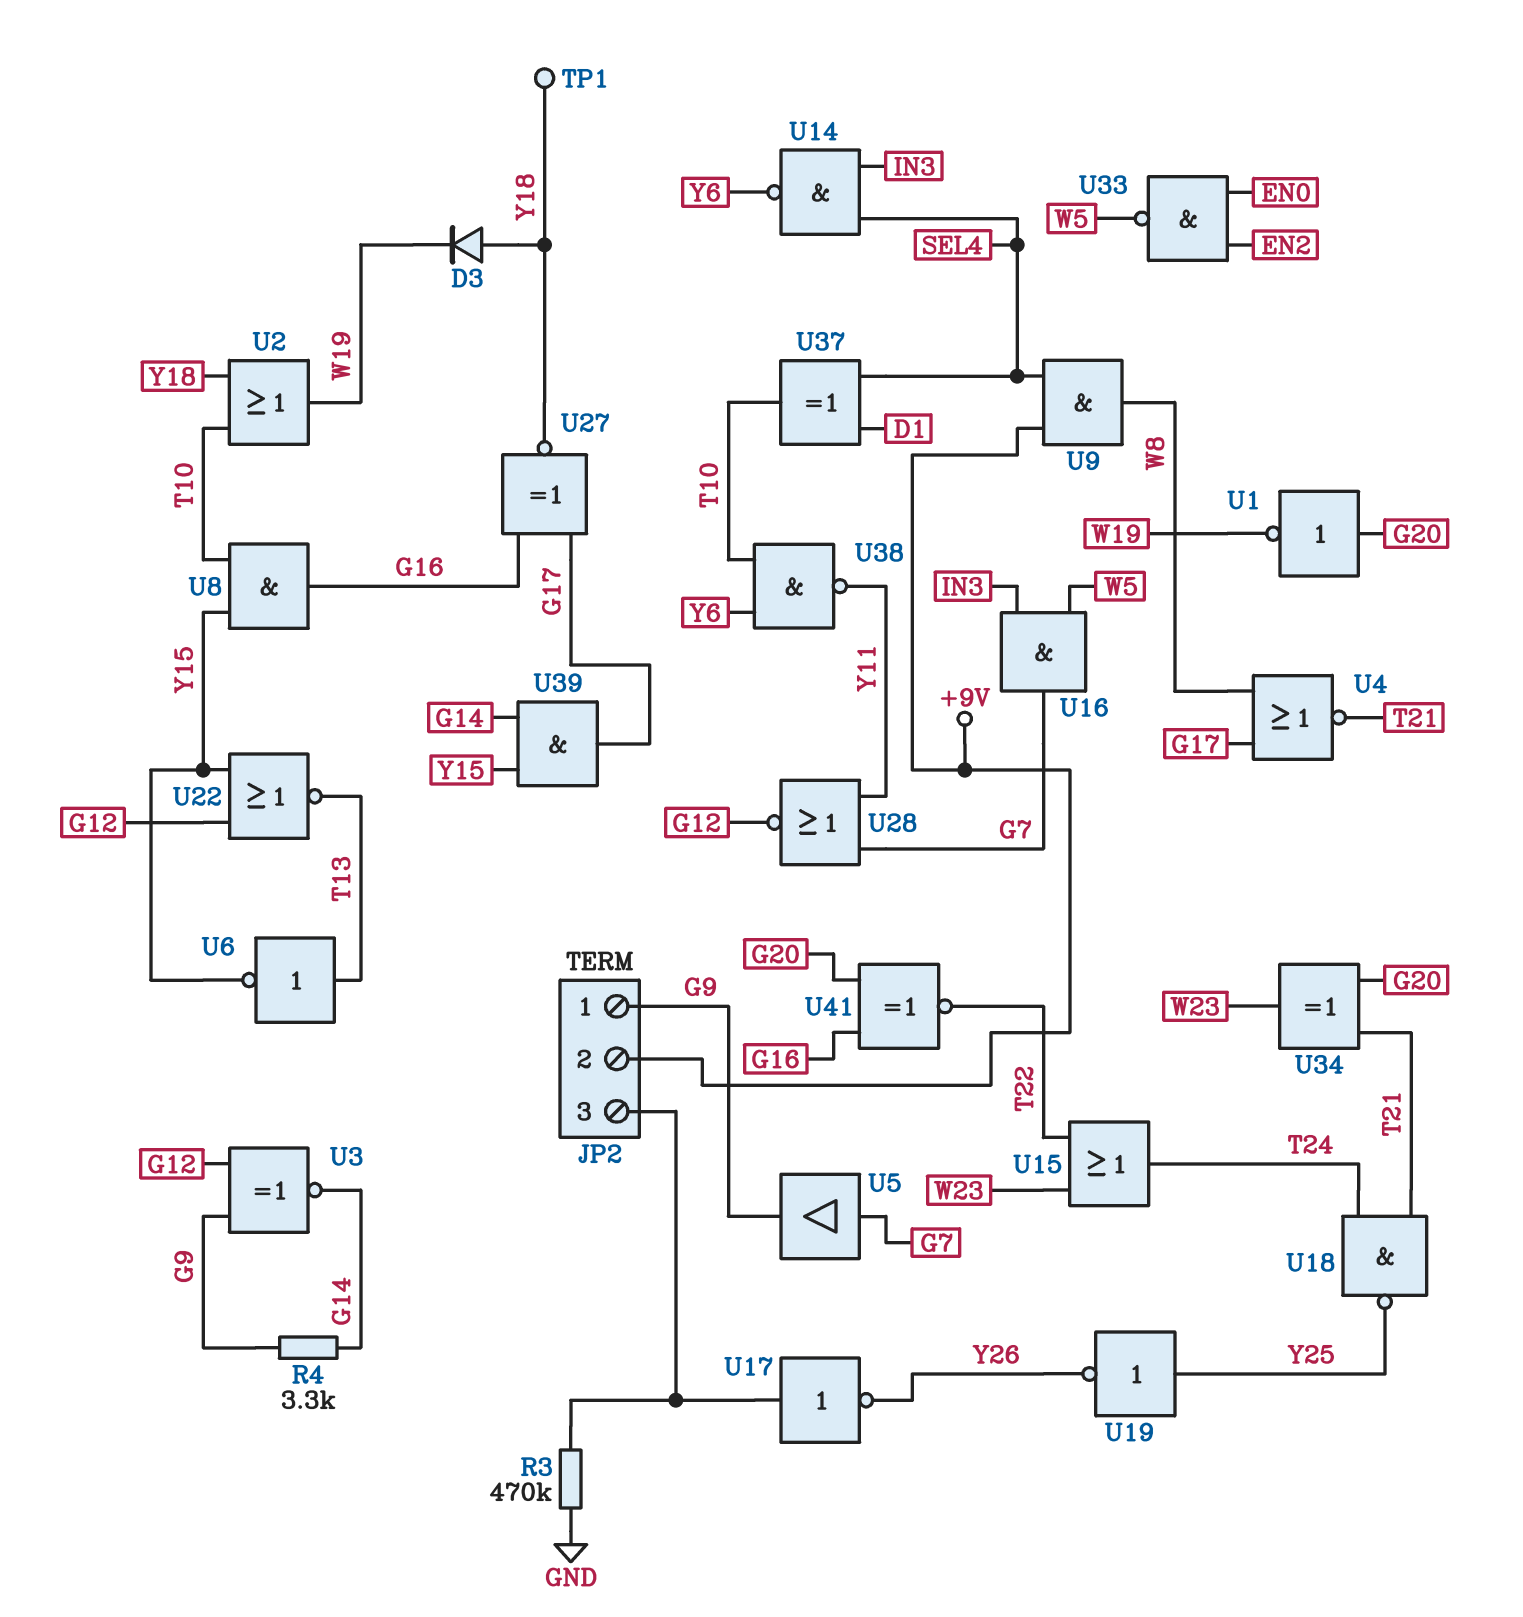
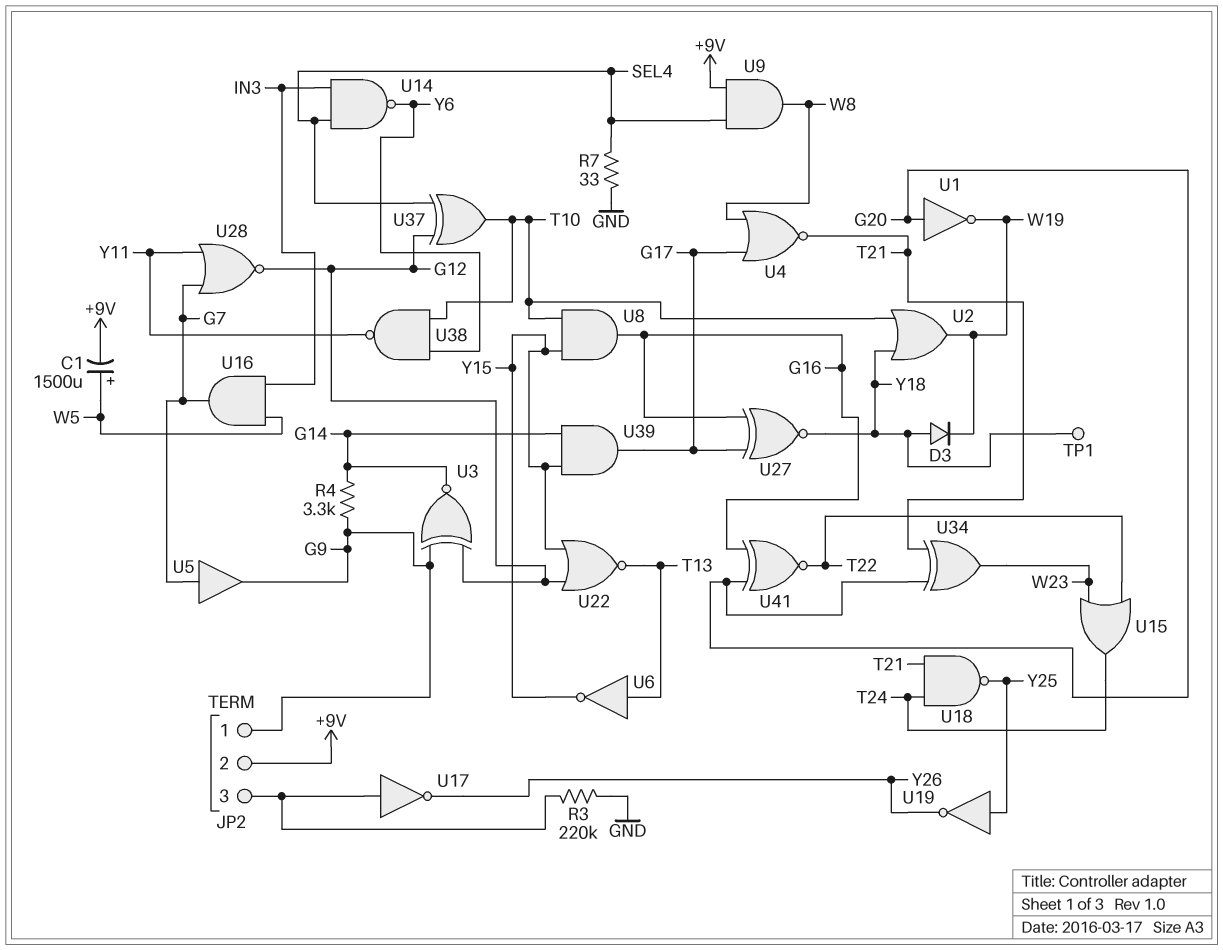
C1: none -> 1500uF (plus W5, minus +9V)
R3: 470k (GND, JP2/3) -> 220k (GND, JP2/3)
R7: none -> 33 (GND, SEL4)
U33: NAND (in EN0, in EN2, out W5) -> none
U37: XOR (in D1, in SEL4, out T10) -> XOR (in G12, in SEL4, out T10)

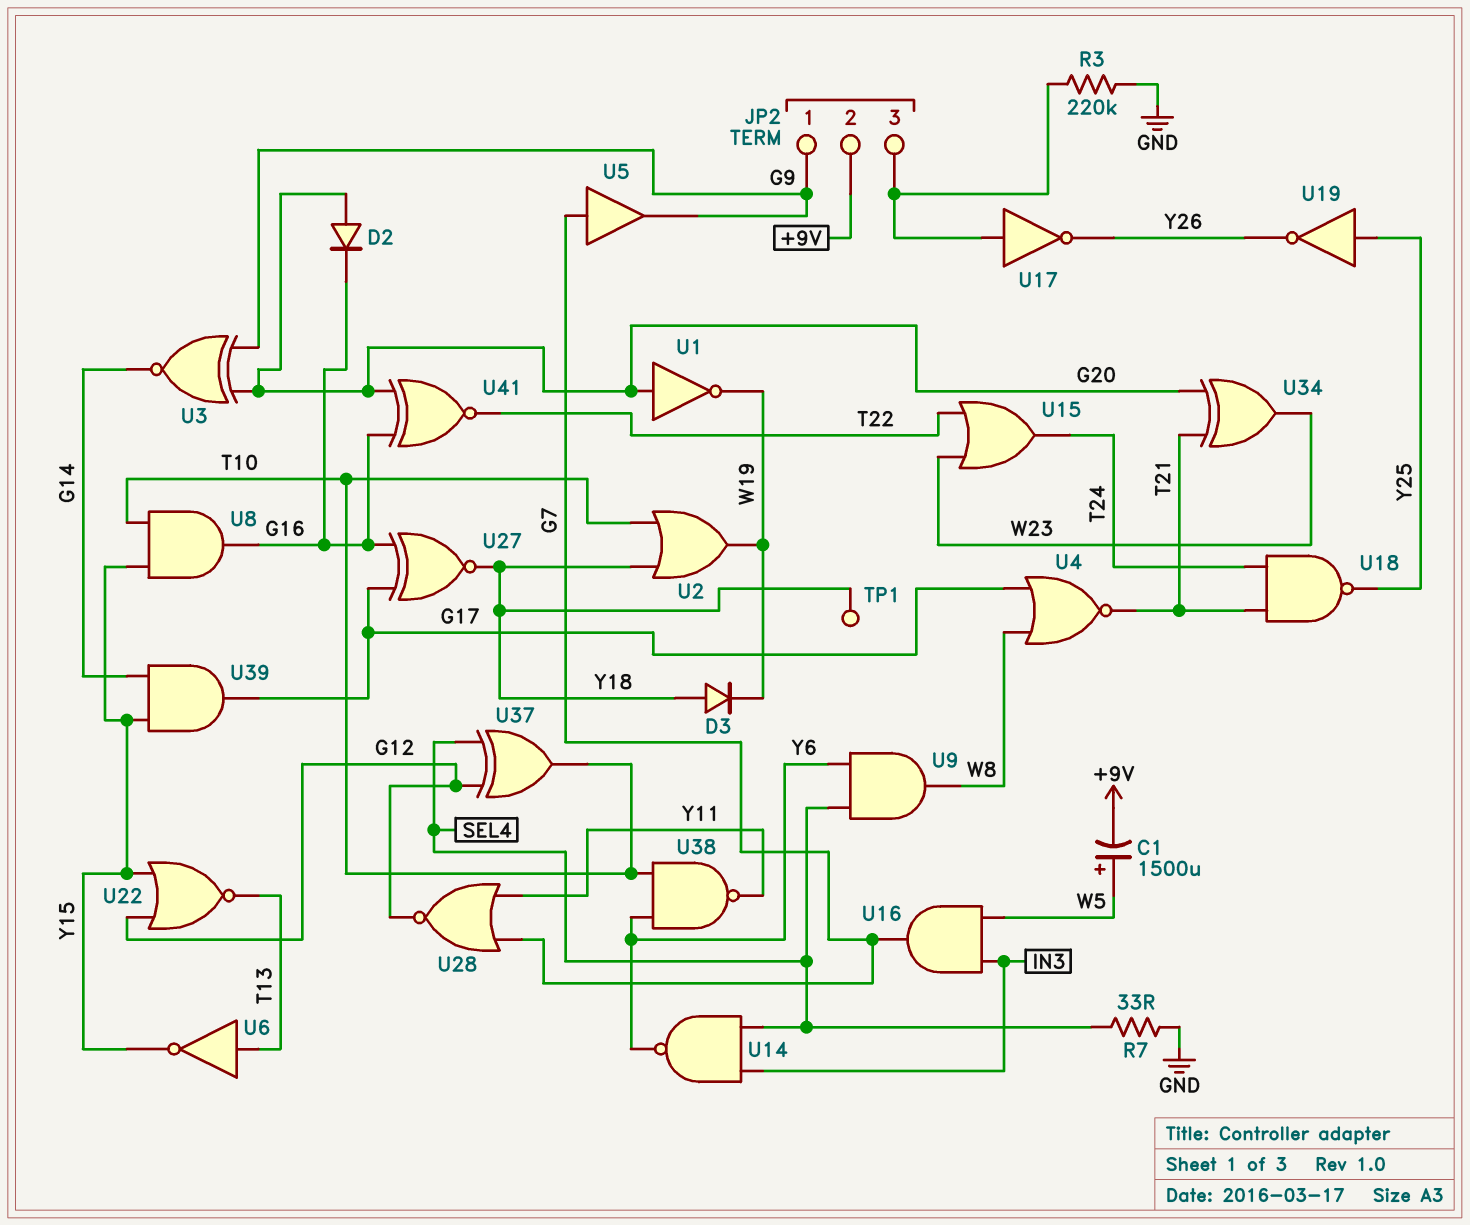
D2: none -> diode (A G20, K G16)
R4: 3.3k (G9, G14) -> none
U3: XNOR (in G9, in G12, out G14) -> XNOR (in G9, in G20, out G14)
U9: AND (in +9V, in SEL4, out W8) -> AND (in SEL4, in Y6, out W8)

